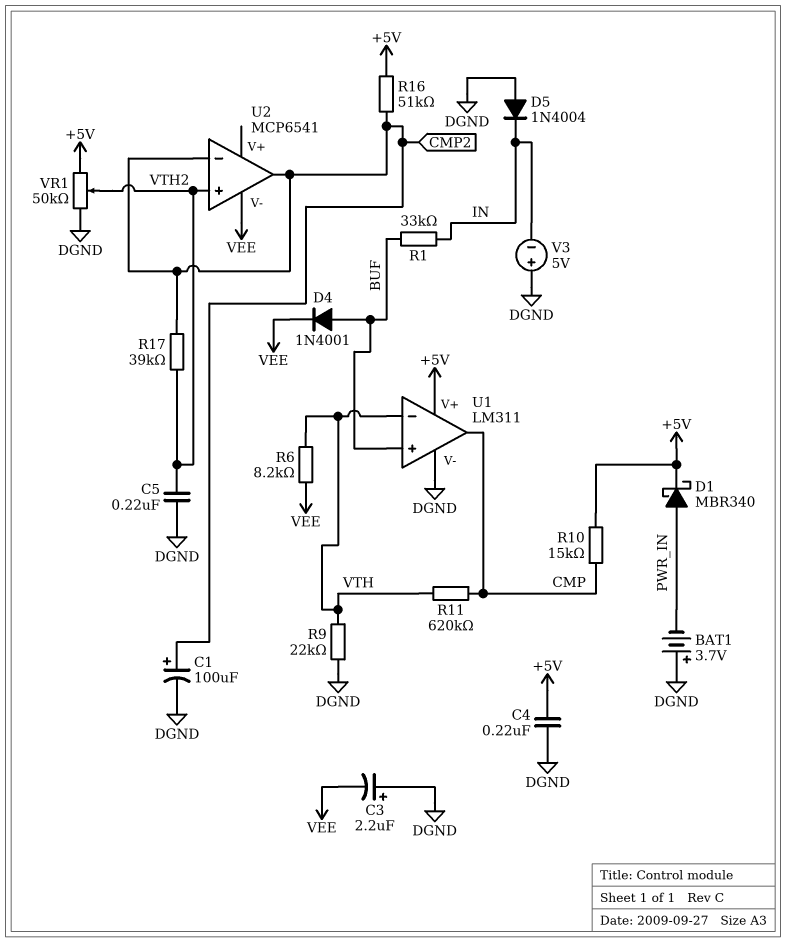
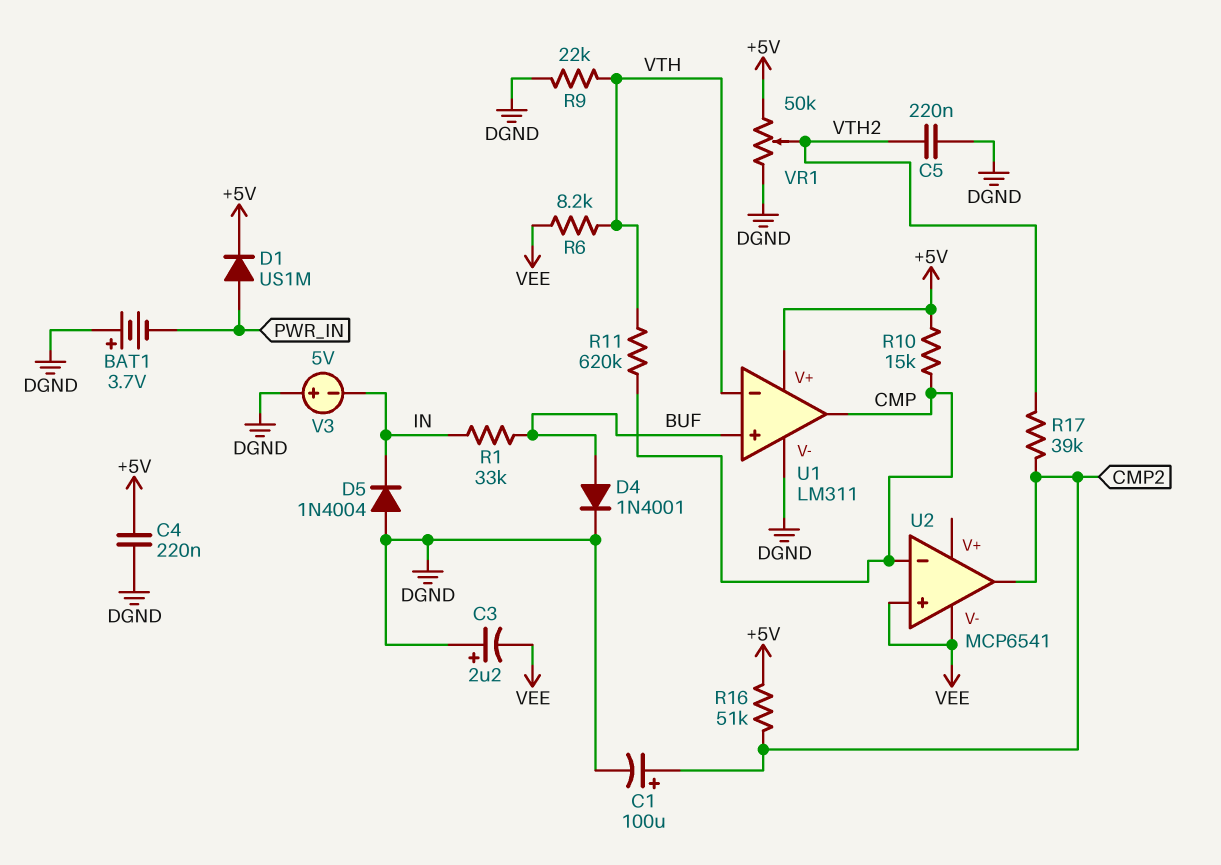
D1: schottky MBR340 (A PWR_IN, K +5V) -> diode US1M (A PWR_IN, K +5V)
D4: diode 1N4001 (A BUF, K VEE) -> diode 1N4001 (A BUF, K DGND)
U2 pin in+: VTH2 -> VEE
U2 pin in-: CMP2 -> CMP

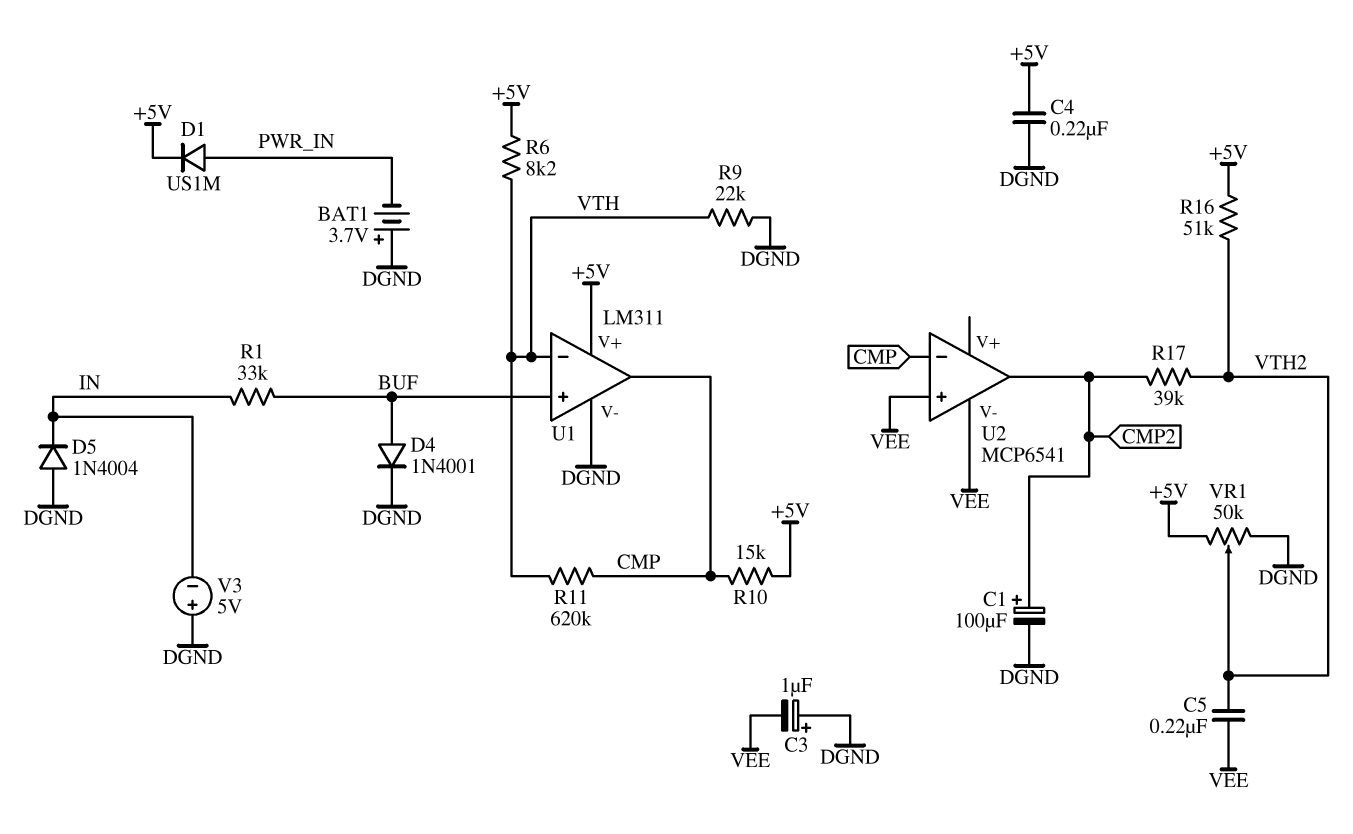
C3: 2.2uF (plus DGND, minus VEE) -> 1uF (plus DGND, minus VEE)
C5: 220nF (DGND, VTH2) -> 220nF (VEE, VTH2)
R6: 8.2k (VEE, VTH) -> 8.2k (+5V, VTH)
R16: 51k (+5V, CMP2) -> 51k (+5V, VTH2)

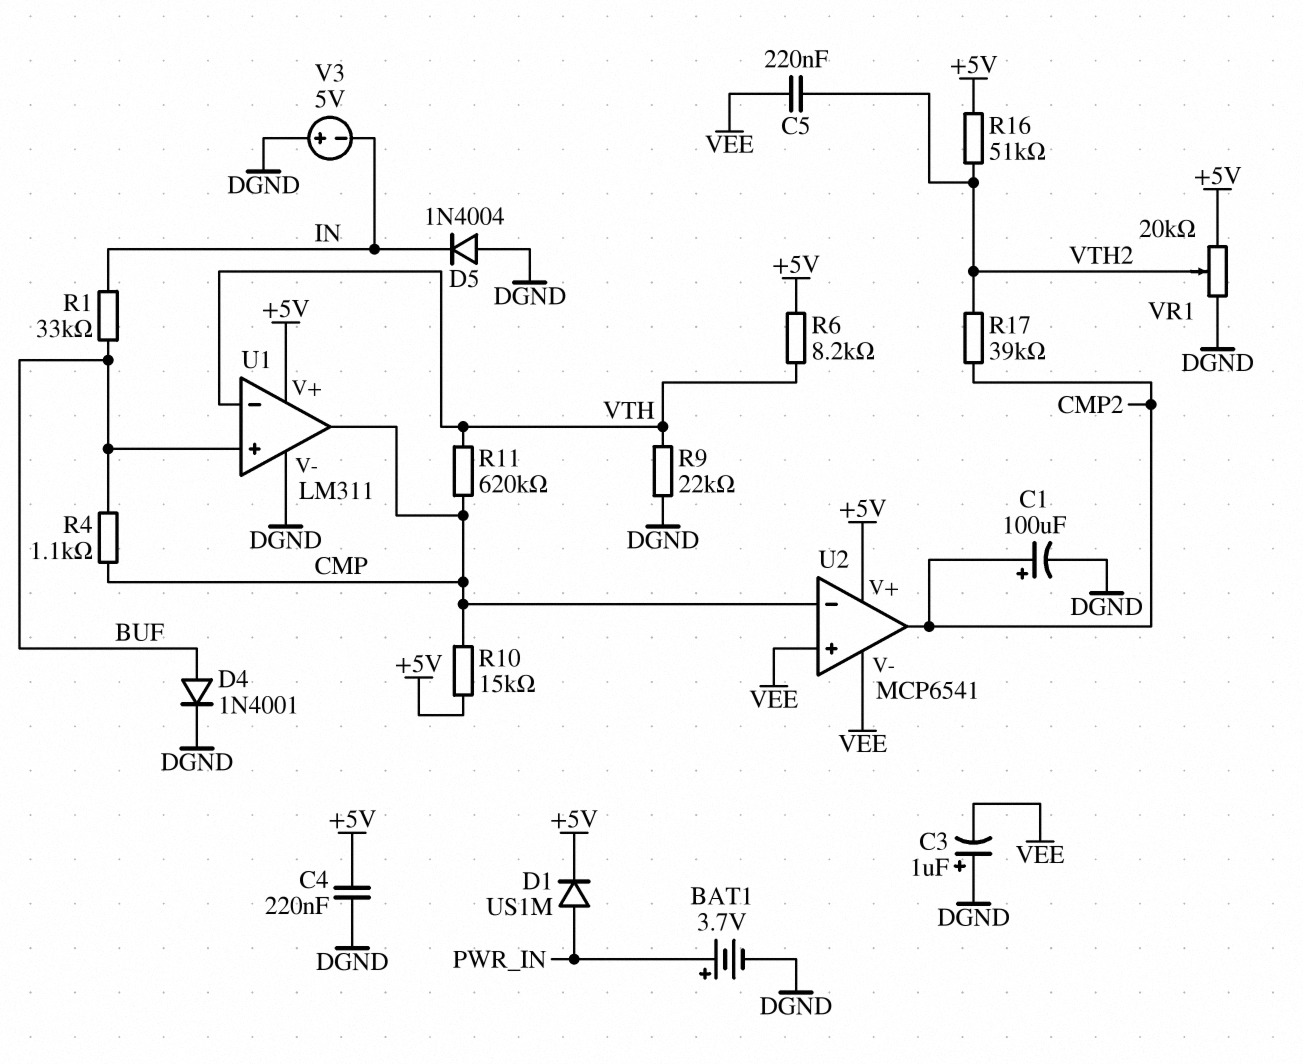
BAT1: 3.7V (plus DGND, minus PWR_IN) -> 3.7V (plus PWR_IN, minus DGND)
R4: none -> 1.1k (BUF, CMP)
U2 pin V+: none -> +5V
VR1: 50k (+5V, DGND, wiper VTH2) -> 20k (+5V, DGND, wiper VTH2)

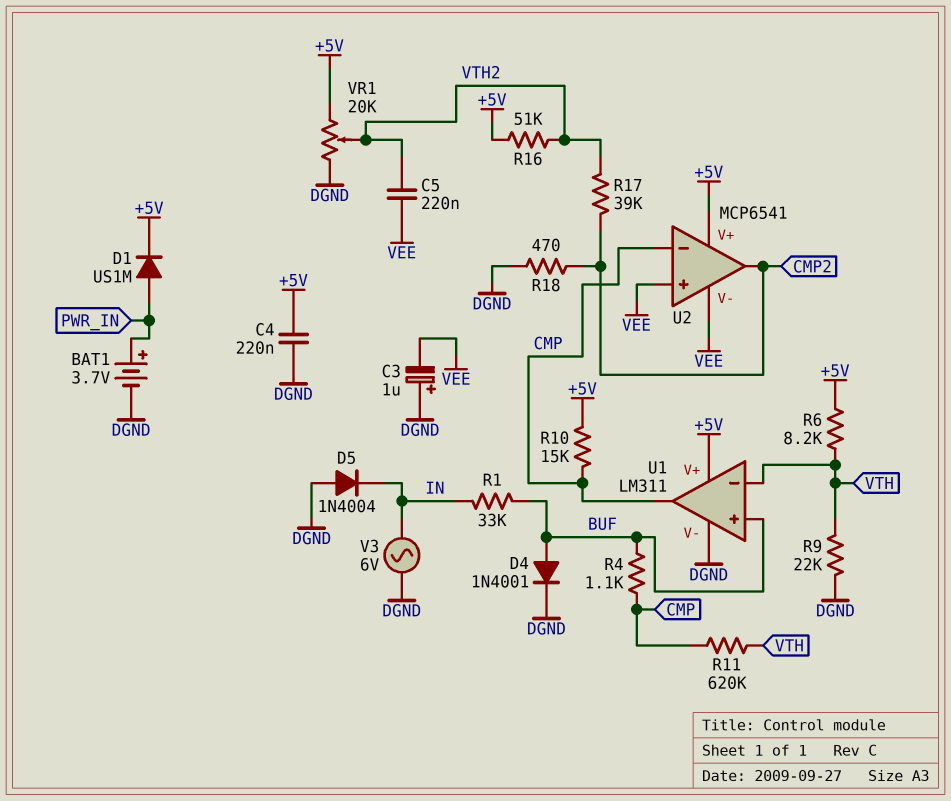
C1: 100uF (plus CMP2, minus DGND) -> none
R18: none -> 470 (CMP2, DGND)
V3: 5V (plus DGND, minus IN) -> AC 6V (DGND, IN)

